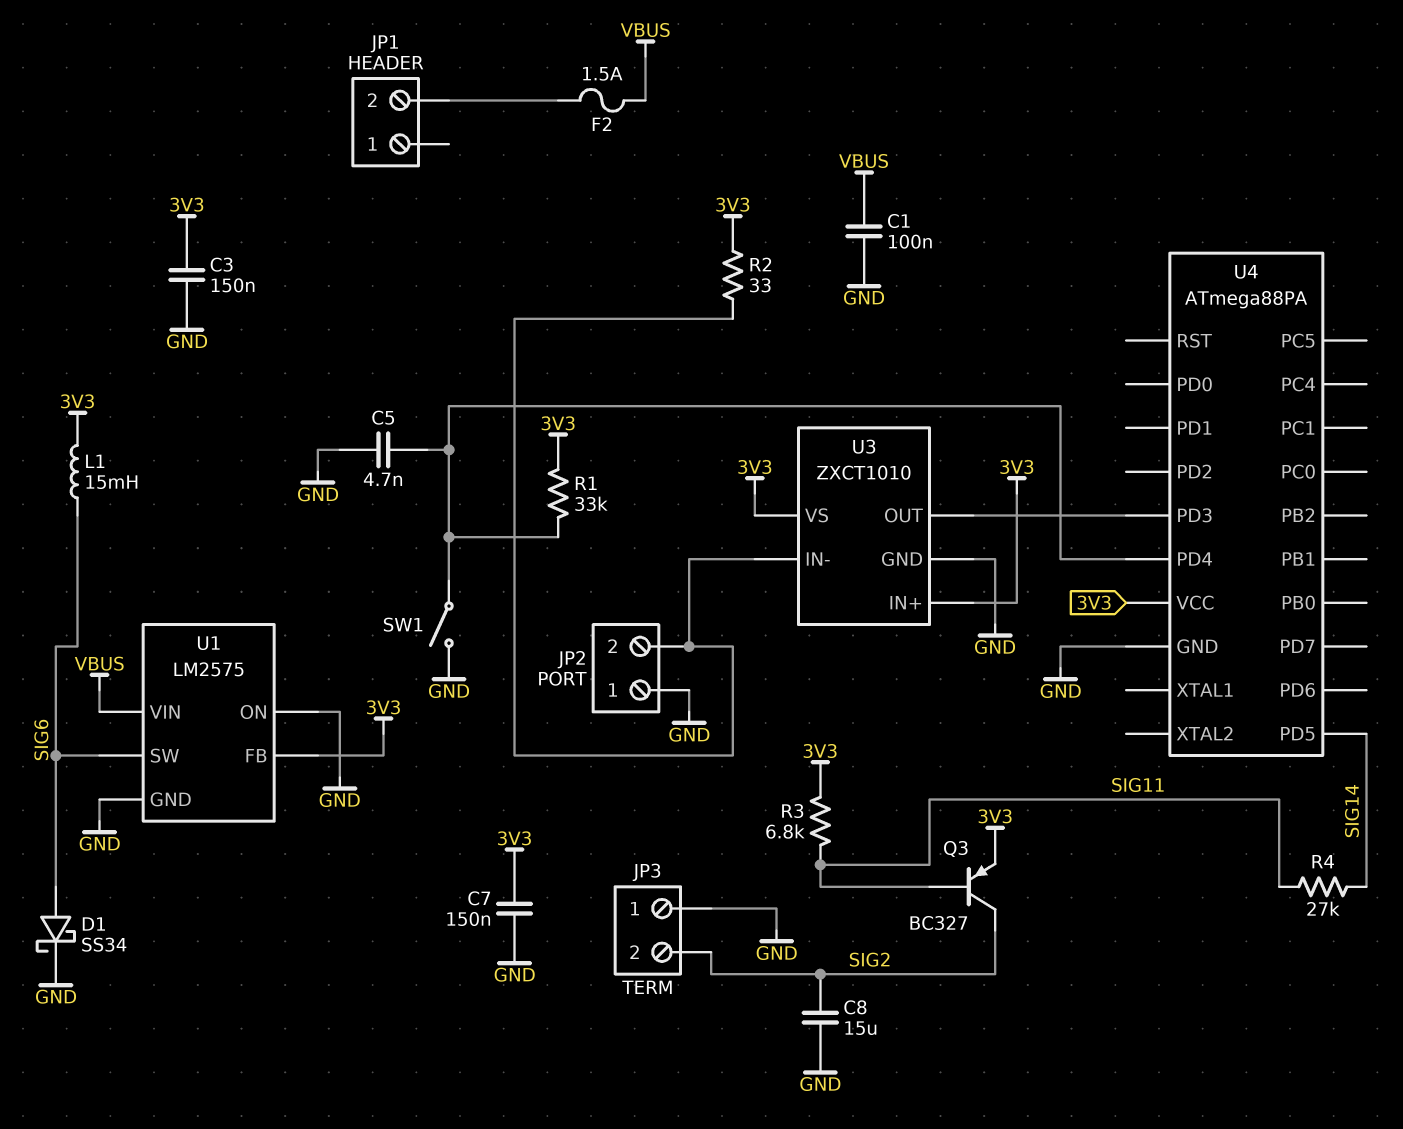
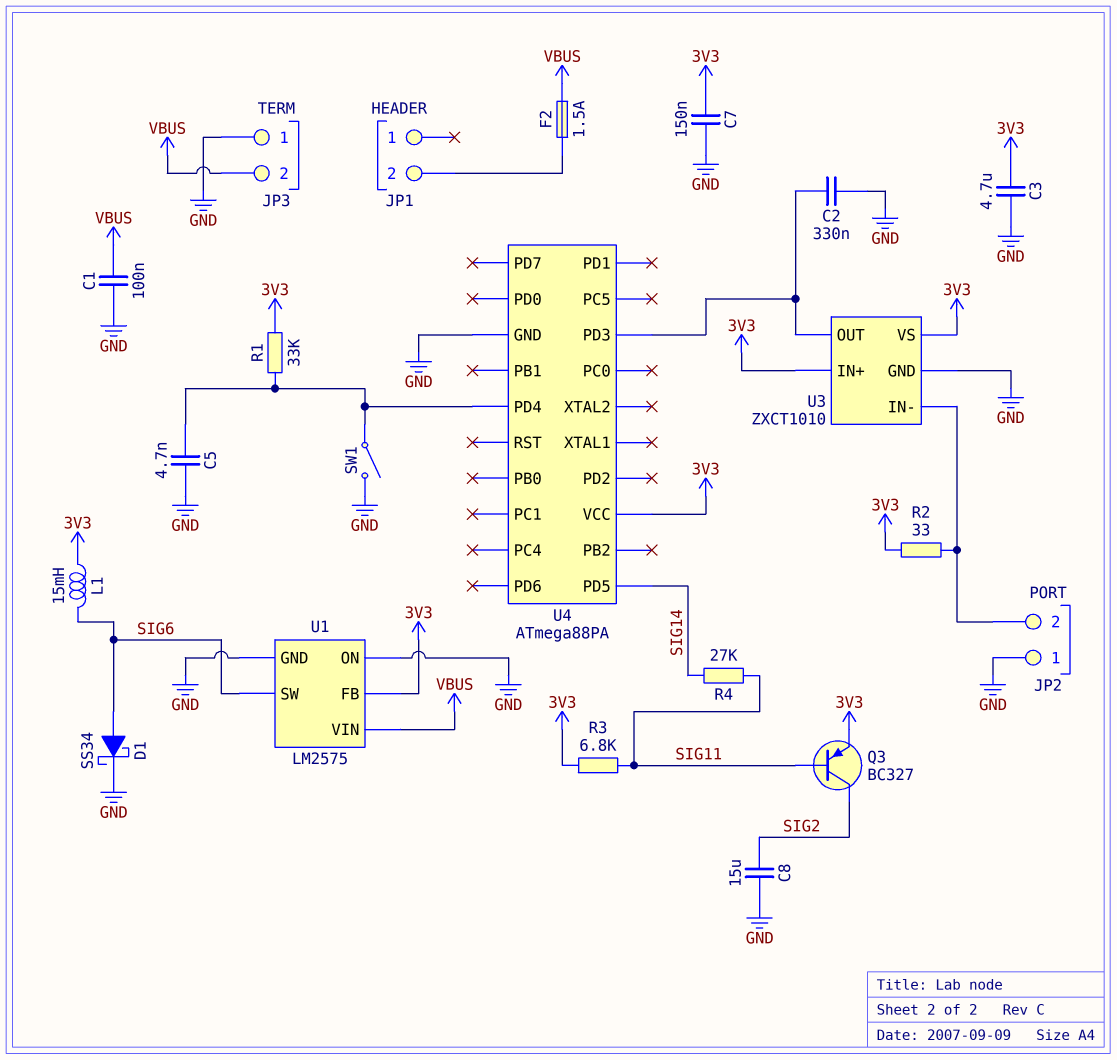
C2: none -> 330nF (GND, U3/OUT)
C3: 150nF (3V3, GND) -> 4.7uF (3V3, GND)
JP3 pin 2: SIG2 -> VBUS

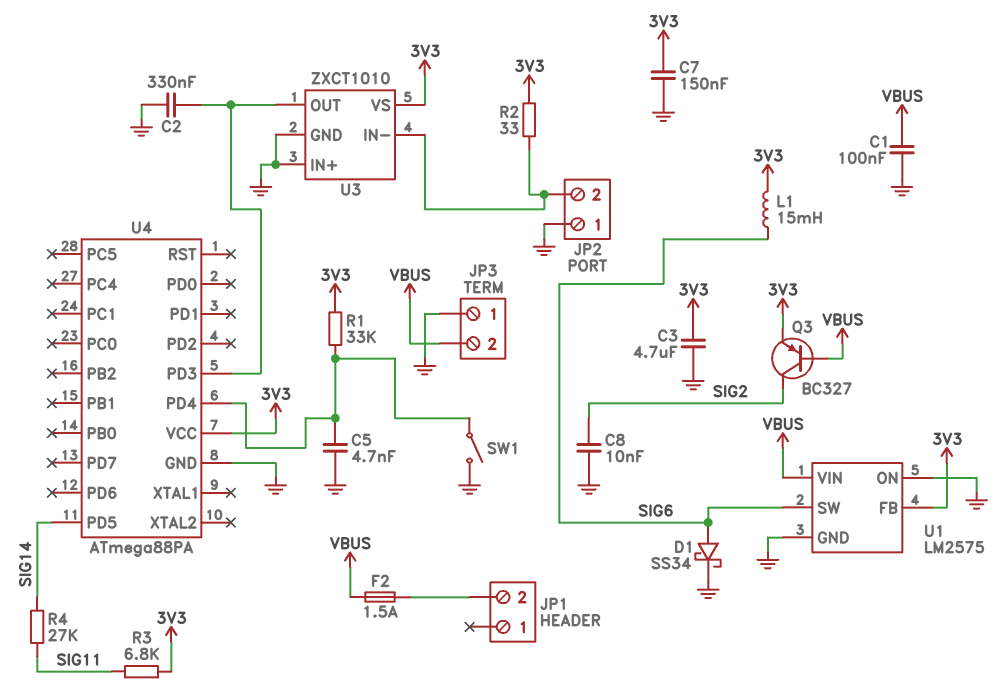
C8: 15uF (GND, SIG2) -> 10nF (GND, SIG2)
Q3: PNP BC327 (B SIG11, C SIG2, E 3V3) -> PNP BC327 (B VBUS, C SIG2, E 3V3)
U3 pin IN+: 3V3 -> GND

